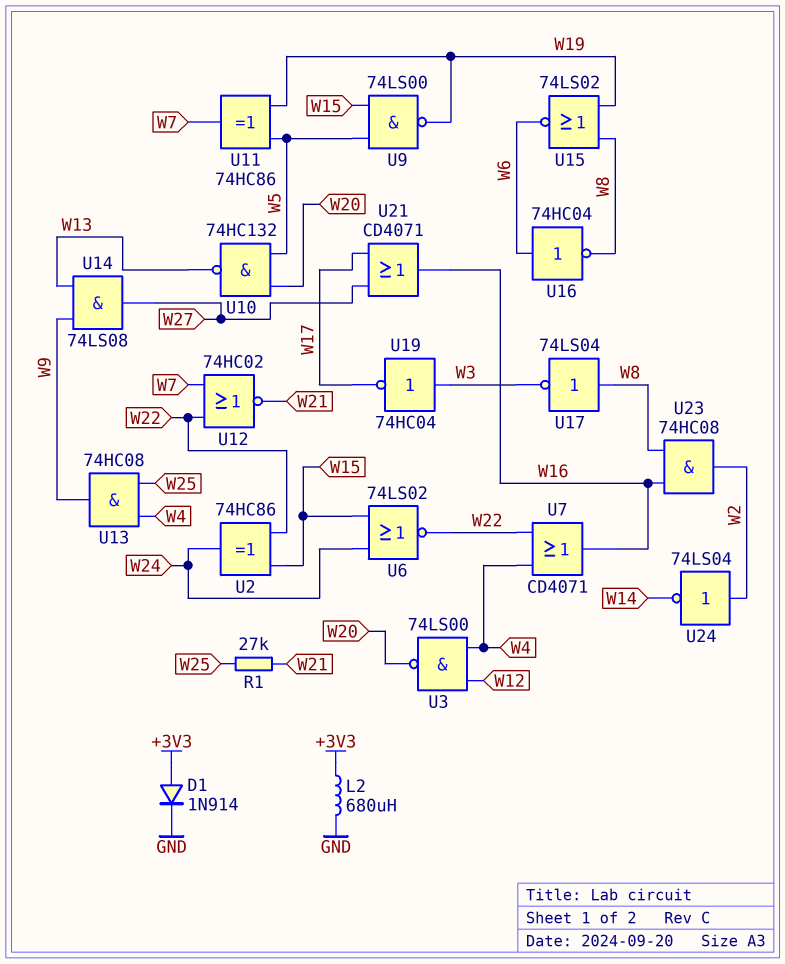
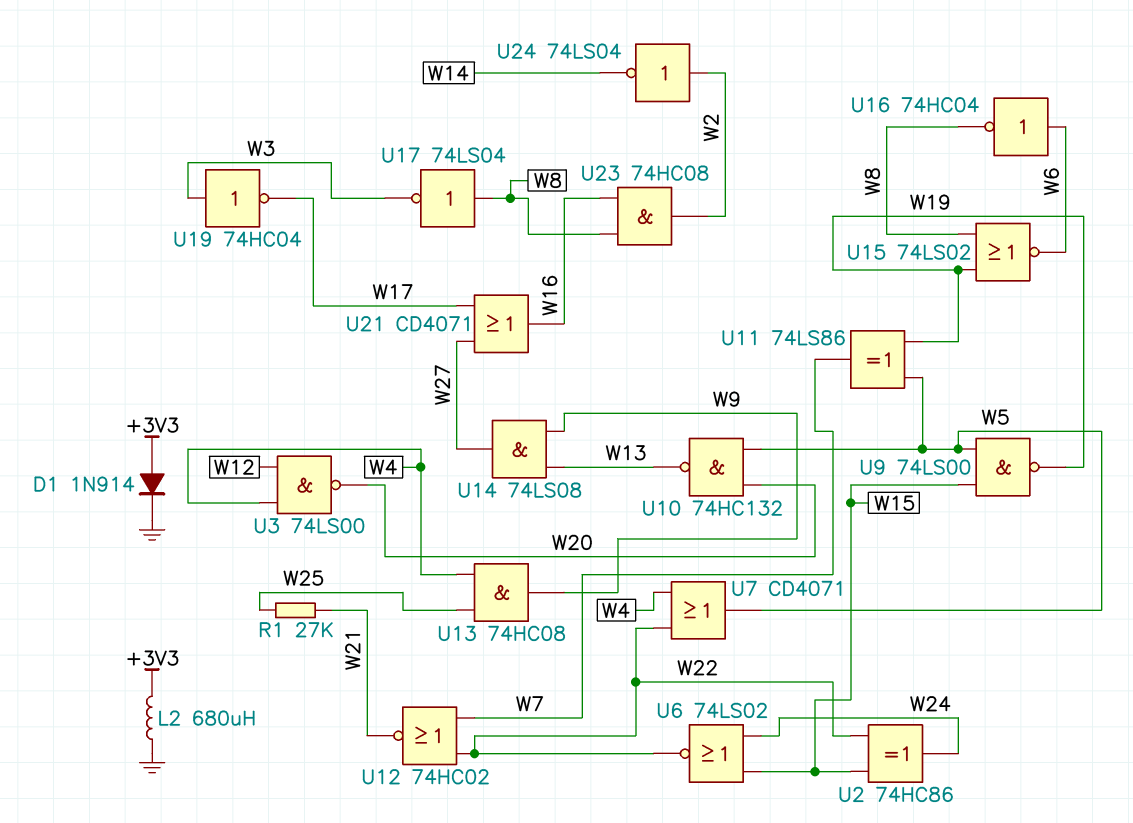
U7: OR CD4071 (in W4, in W22, out W16) -> OR CD4071 (in W4, in W22, out W5)
U11: XOR 74HC86 (in W5, in W19, out W7) -> XOR 74LS86 (in W5, in W19, out W7)

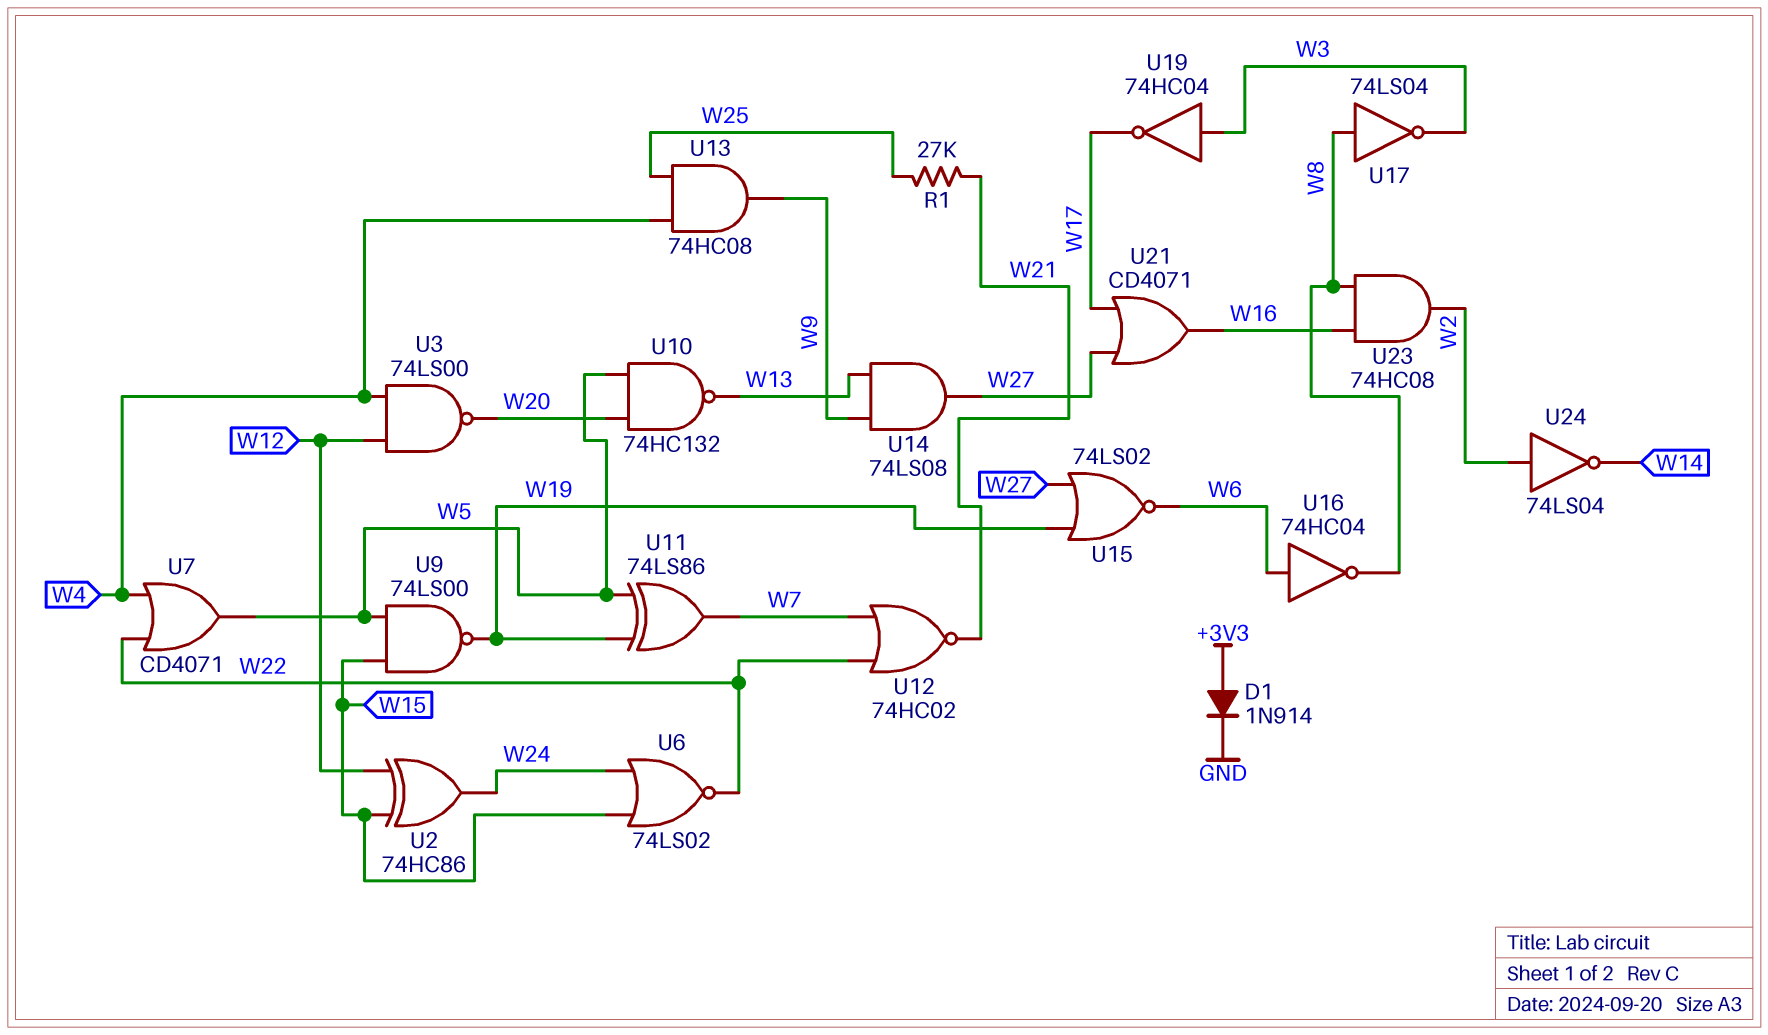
L2: 680uH (+3V3, GND) -> none
U2: XOR 74HC86 (in W15, in W22, out W24) -> XOR 74HC86 (in W12, in W15, out W24)
U15: NOR 74LS02 (in W8, in W19, out W6) -> NOR 74LS02 (in W19, in W27, out W6)

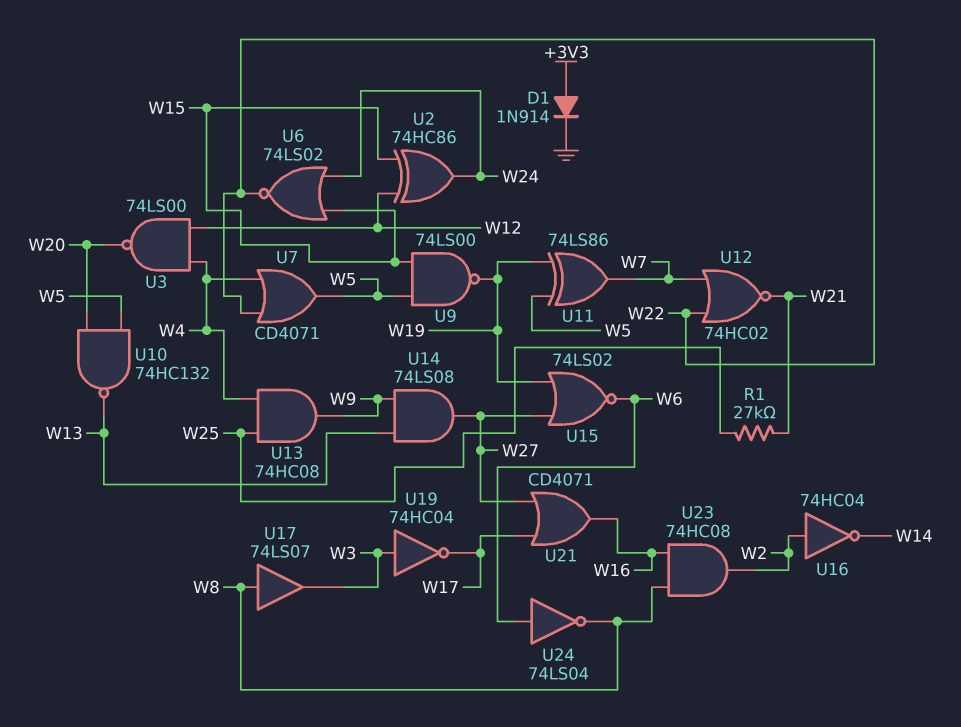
U16: NOT 74HC04 (in W6, out W8) -> NOT 74HC04 (in W2, out W14)
U17: NOT 74LS04 (in W8, out W3) -> buffer 74LS07 (in W8, out W3)
U24: NOT 74LS04 (in W2, out W14) -> NOT 74LS04 (in W6, out W8)

